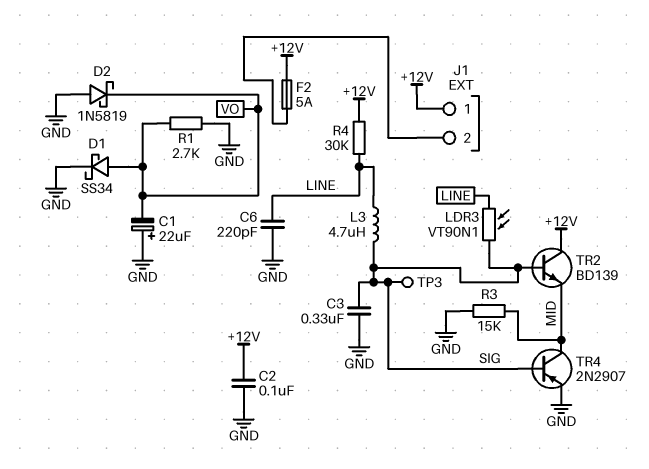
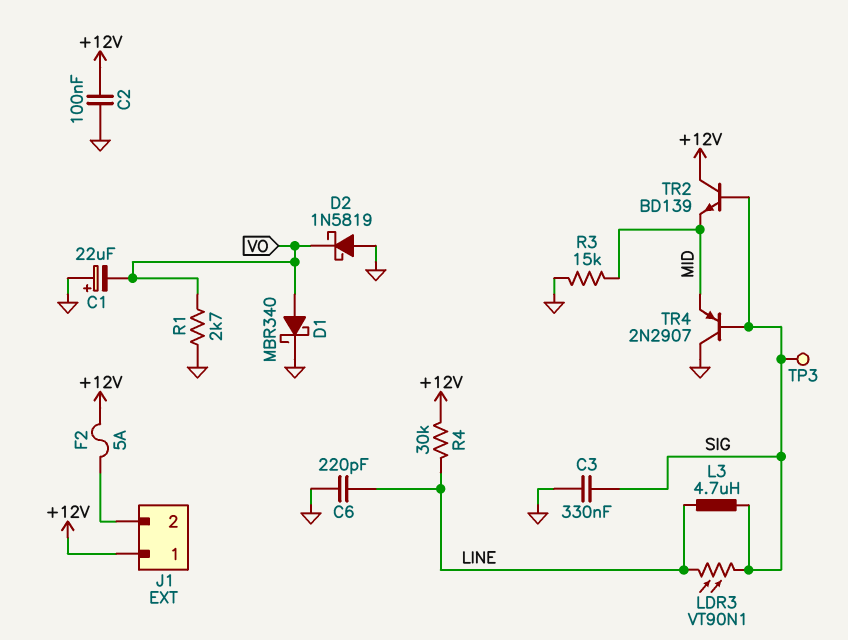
D1: schottky SS34 (A VO, K GND) -> schottky MBR340 (A VO, K GND)
TR4: PNP 2N2907 (B SIG, C MID, E GND) -> PNP 2N2907 (B SIG, C GND, E MID)

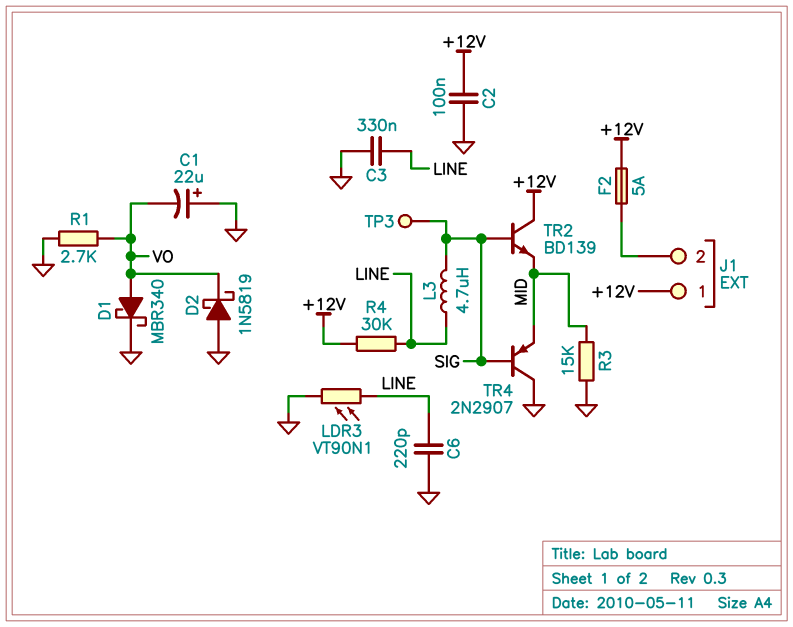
C3: 330nF (GND, SIG) -> 330nF (GND, LINE)
LDR3: VT90N1 (LINE, SIG) -> VT90N1 (GND, LINE)

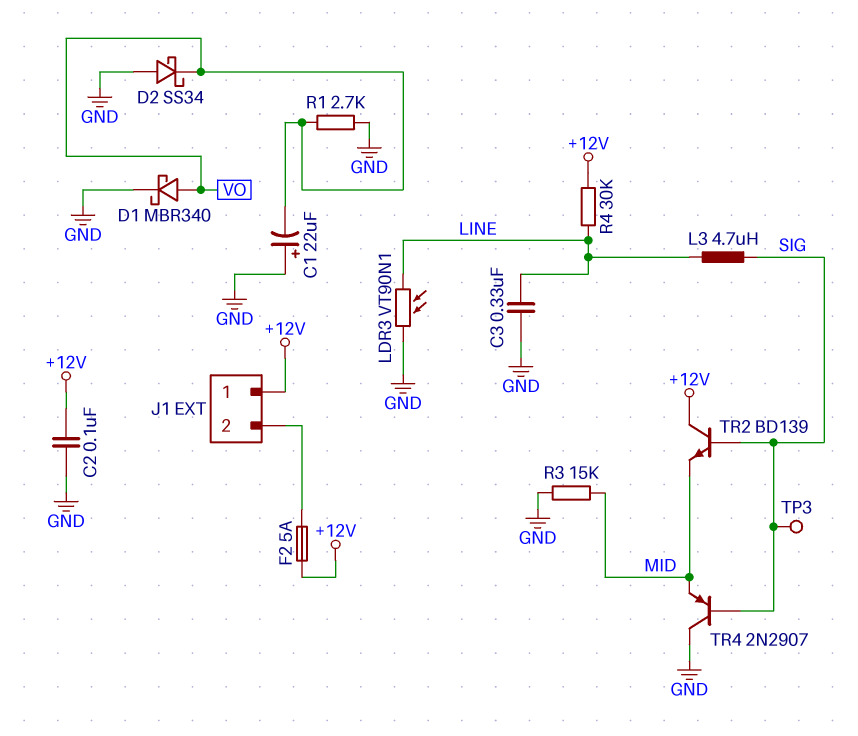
C6: 220pF (GND, LINE) -> none
D2: schottky 1N5819 (A GND, K VO) -> schottky SS34 (A GND, K VO)

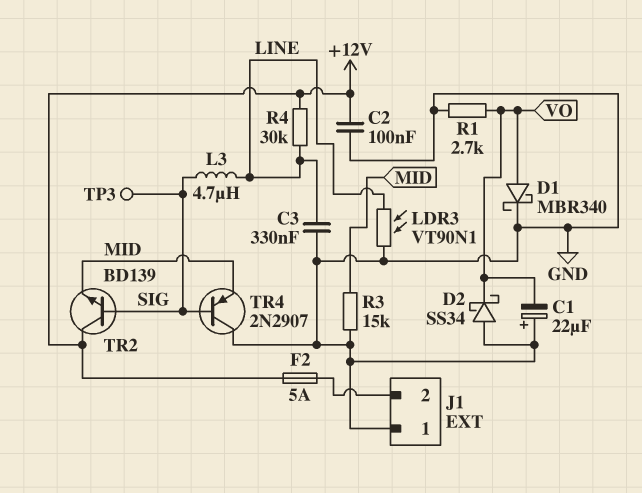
J1 pin 1: +12V -> GND

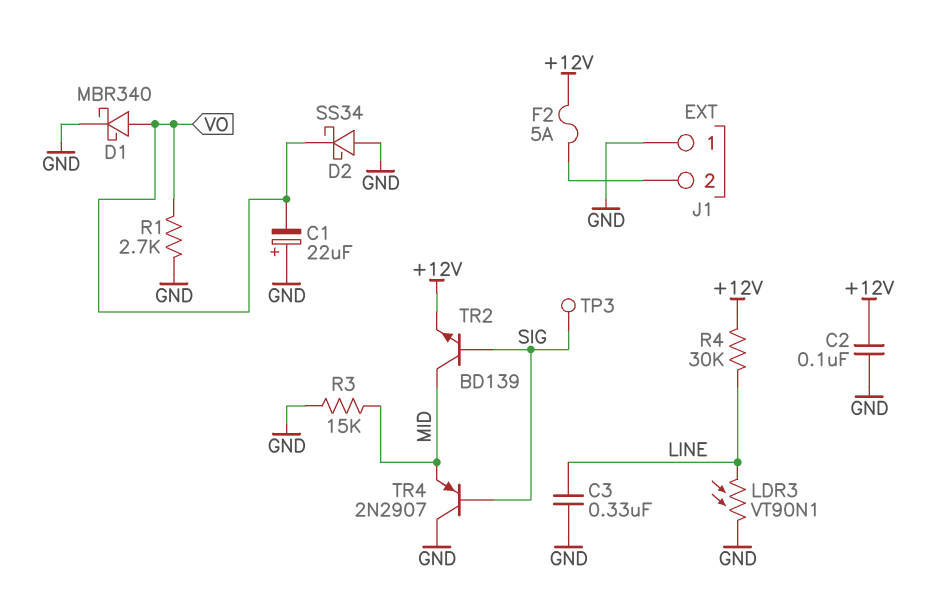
L3: 4.7uH (LINE, SIG) -> none
TR2: NPN BD139 (B SIG, C +12V, E MID) -> NPN BD139 (B SIG, C MID, E +12V)

